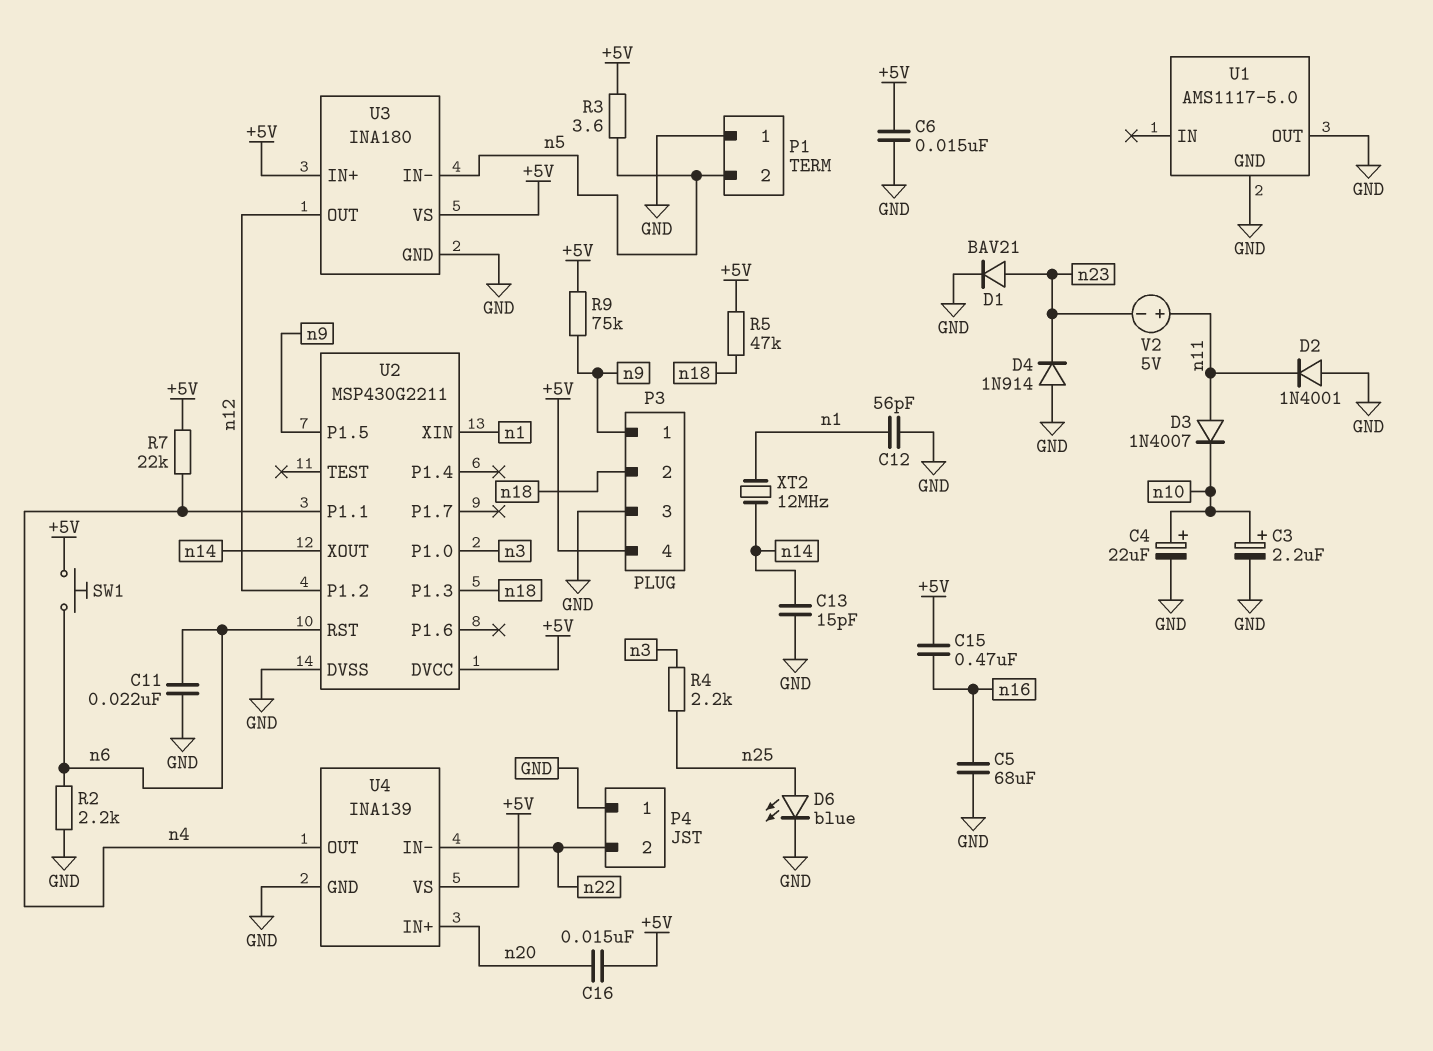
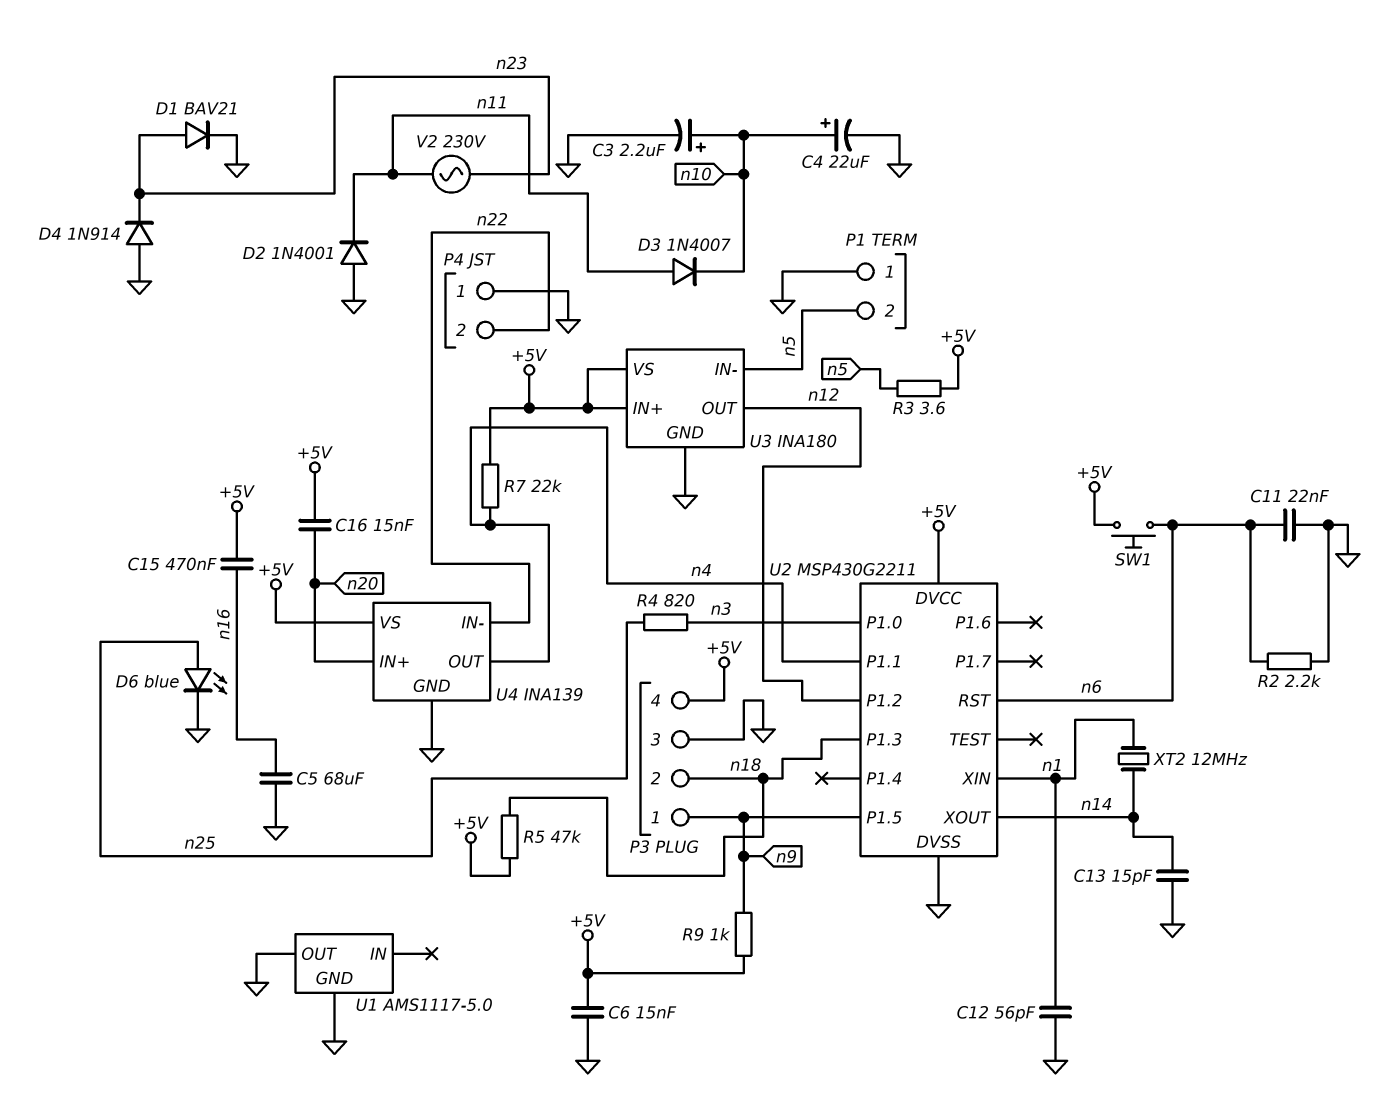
R4: 2.2k (n3, n25) -> 820 (n3, n25)
R9: 75k (+5V, n9) -> 1k (+5V, n9)
V2: 5V (plus n11, minus n23) -> AC 230V (n11, n23)

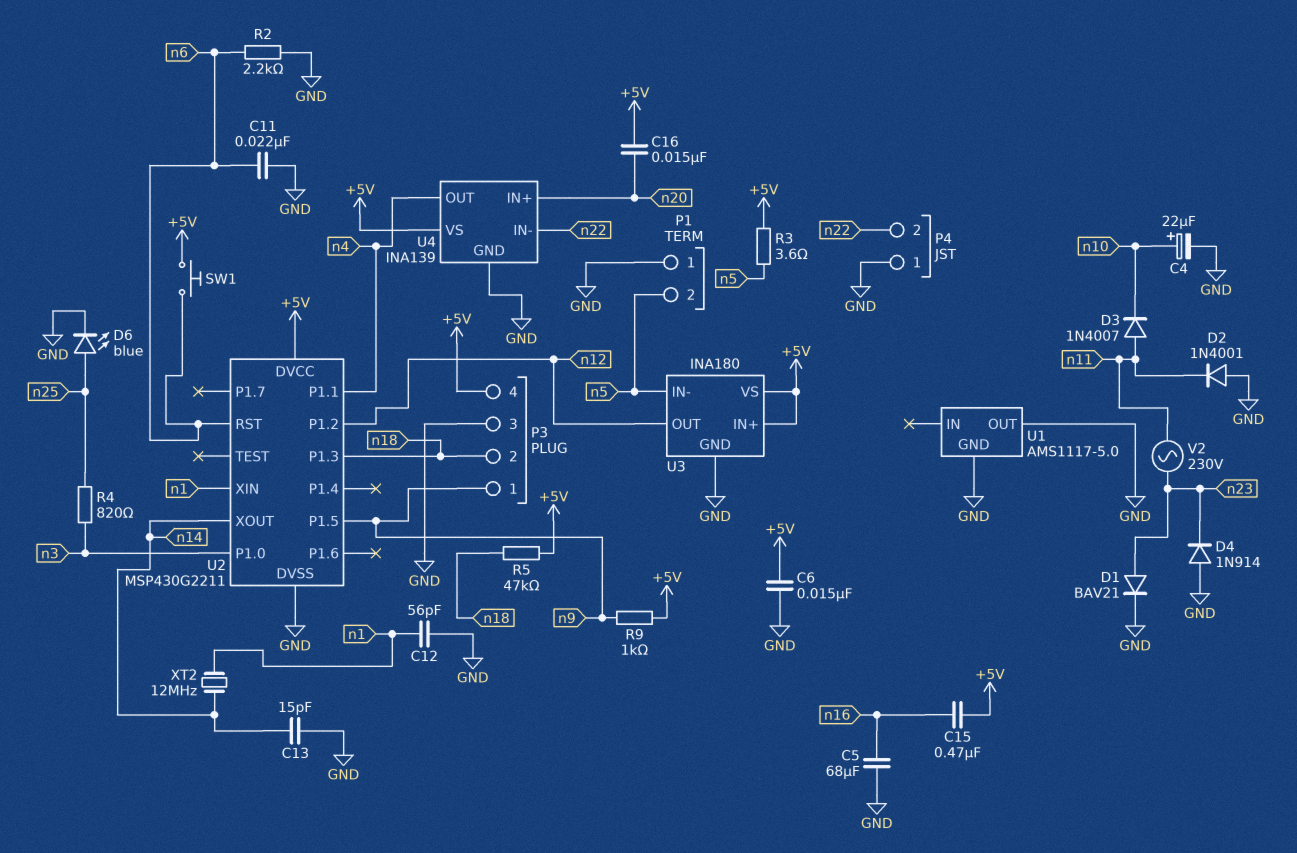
C3: 2.2uF (plus n10, minus GND) -> none
R7: 22k (+5V, n4) -> none

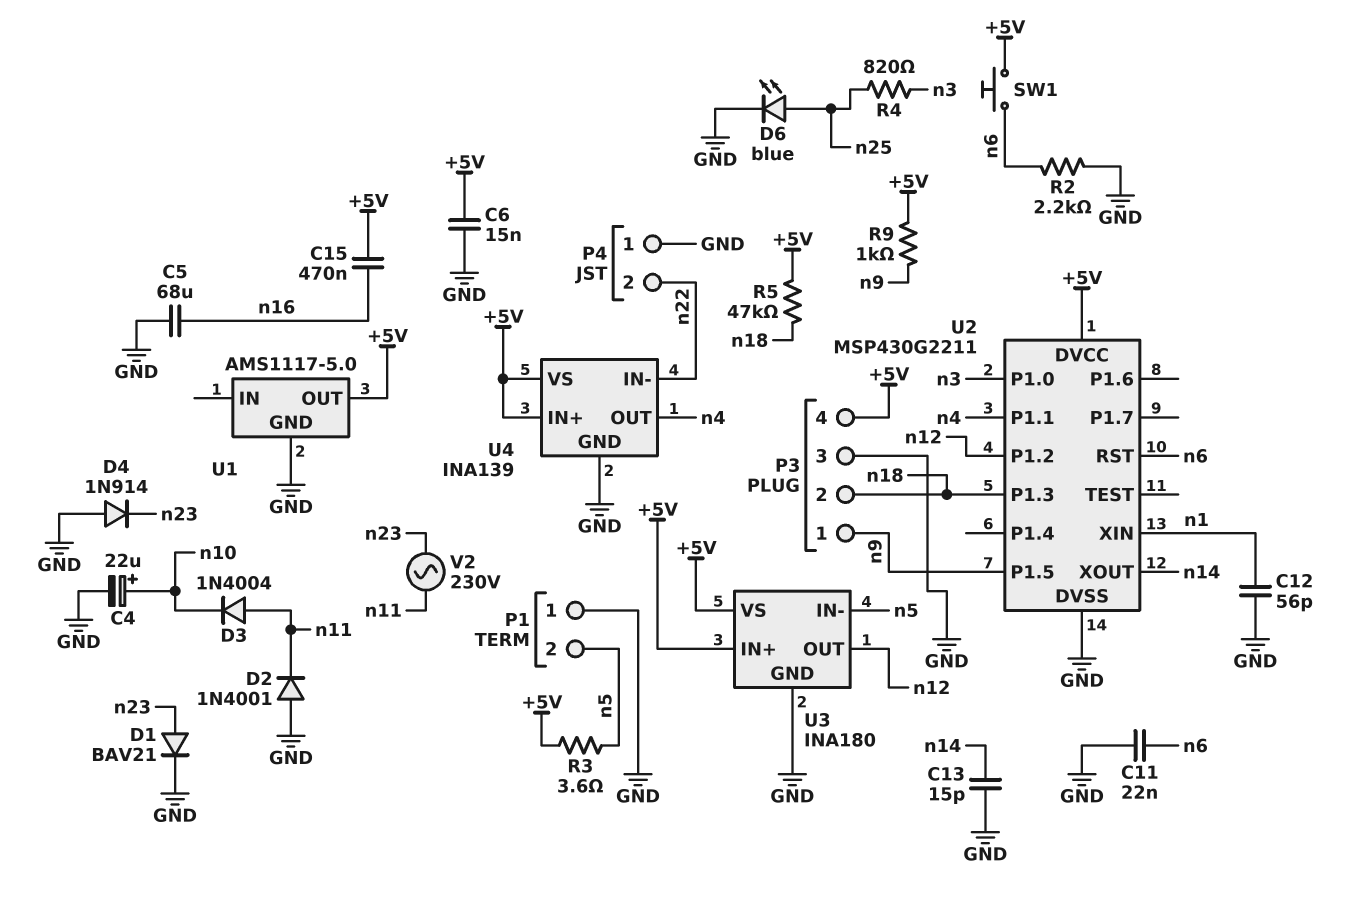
C16: 15nF (+5V, n20) -> none
D3: diode 1N4007 (A n11, K n10) -> diode 1N4004 (A n11, K n10)
U1 pin OUT: GND -> +5V
U4 pin IN+: n20 -> +5V
XT2: 12MHz (n1, n14) -> none

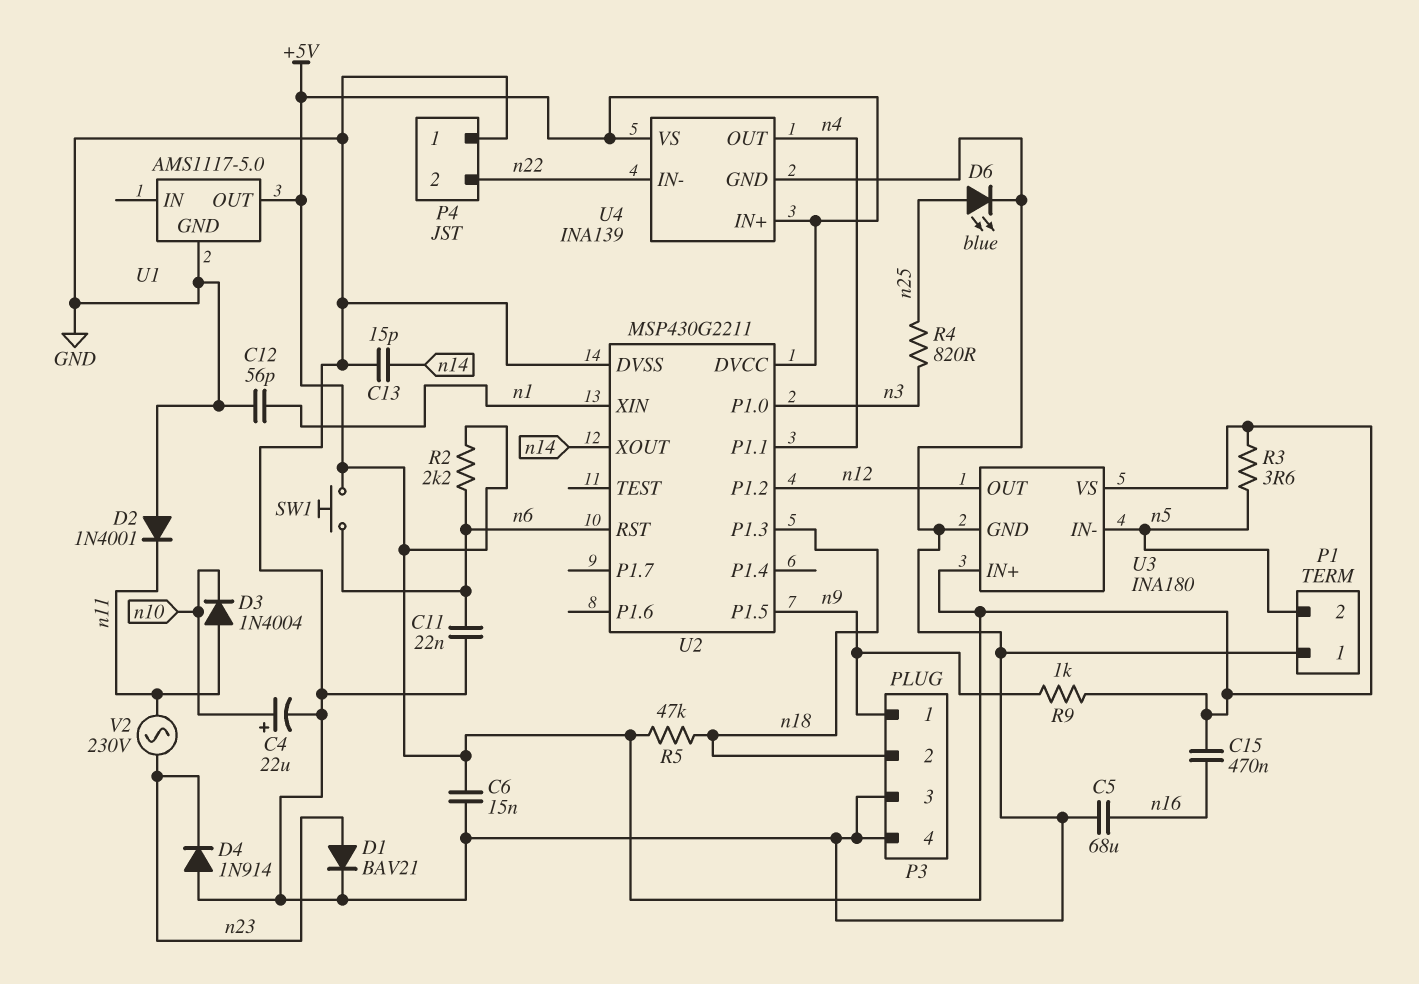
P3 pin 4: +5V -> GND
R2: 2.2k (GND, n6) -> 2.2k (+5V, n6)

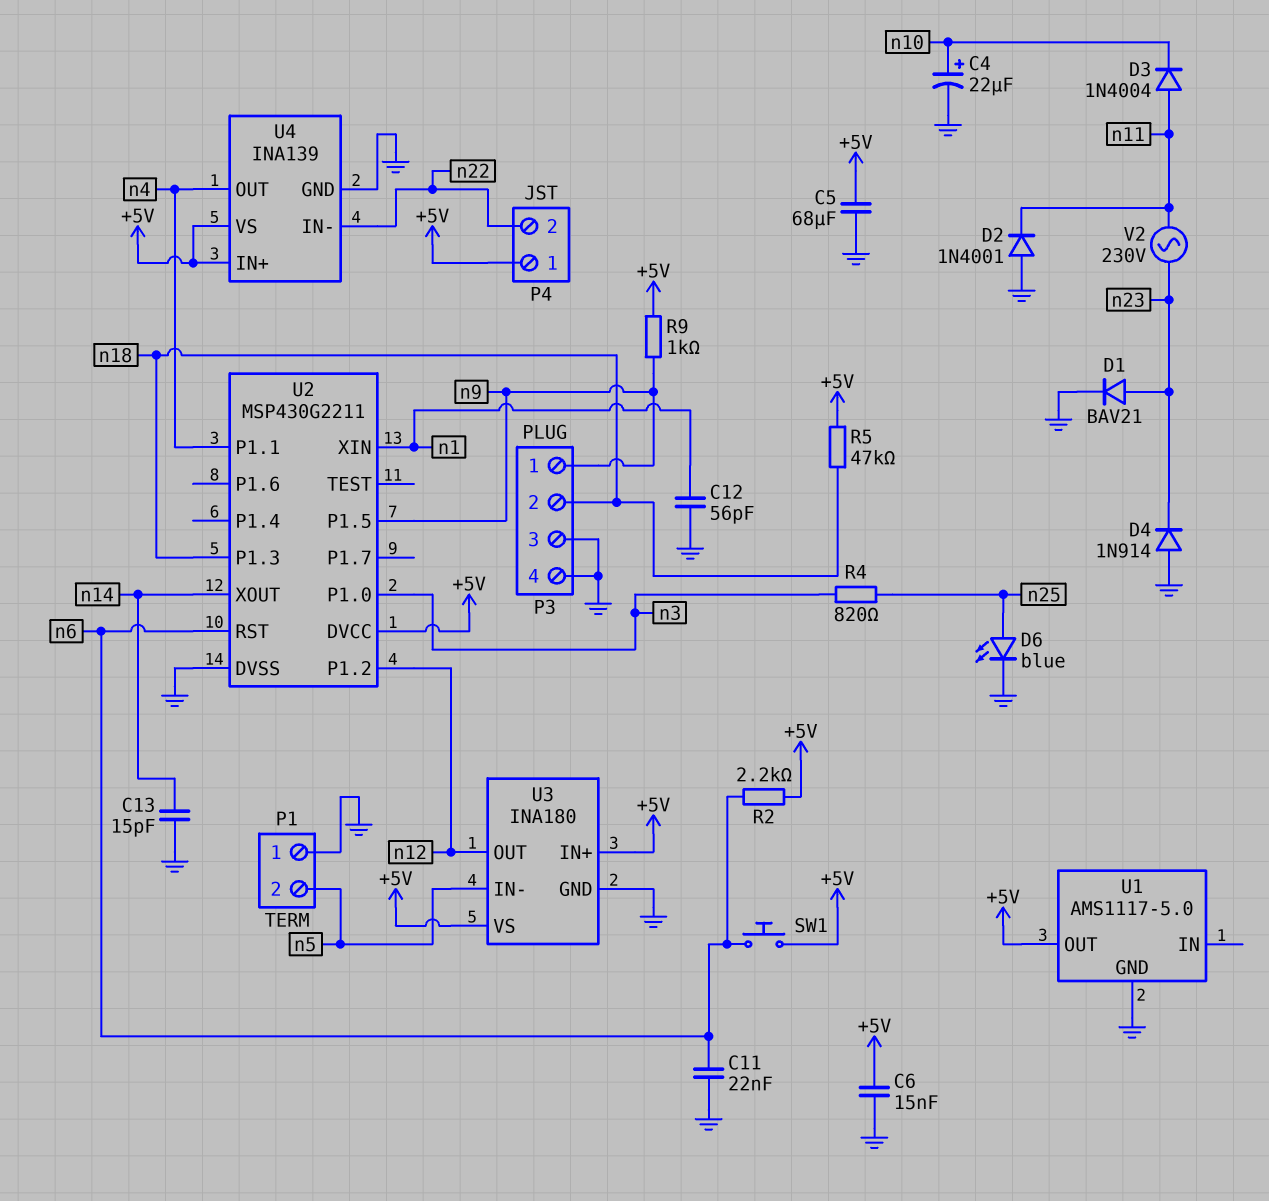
C5: 68uF (GND, n16) -> 68uF (+5V, GND)
C15: 470nF (+5V, n16) -> none
P4 pin 1: GND -> +5V
R3: 3.6 (+5V, n5) -> none

